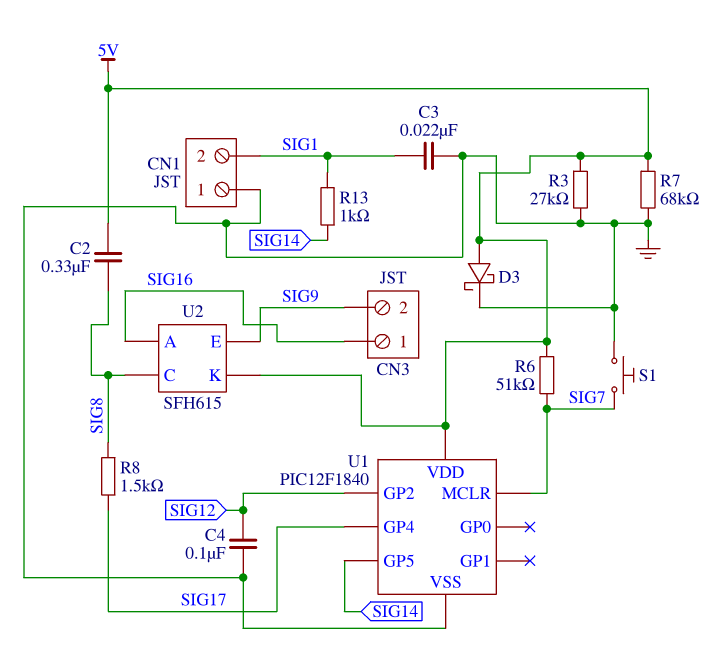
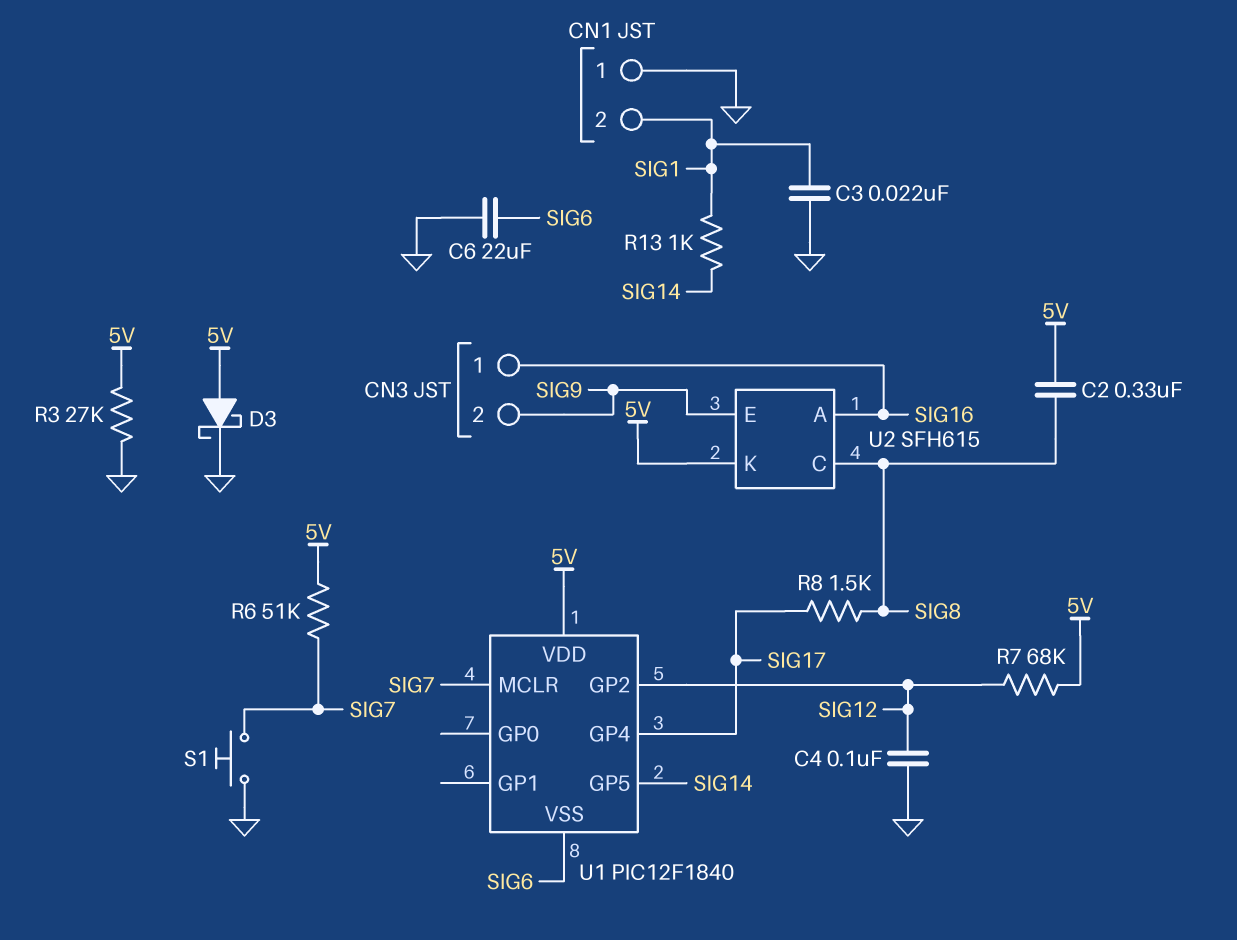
C6: none -> 22uF (GND, SIG6)
R7: 68k (5V, GND) -> 68k (5V, SIG12)
U1 pin VSS: GND -> SIG6

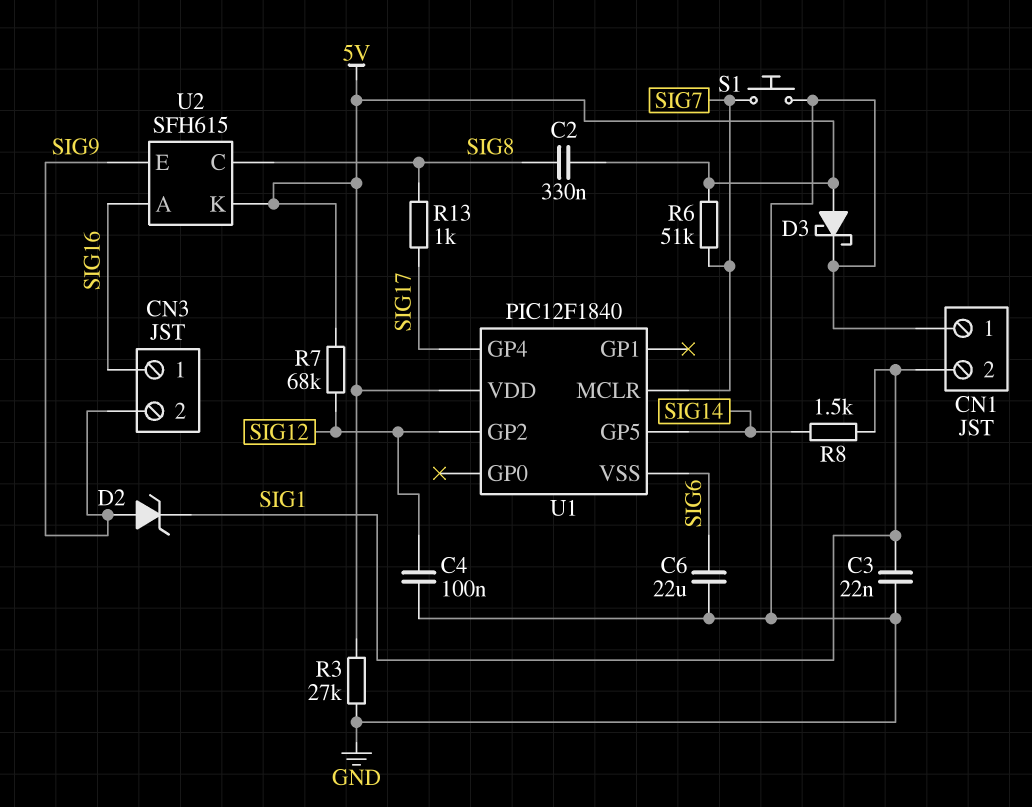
D2: none -> zener (A SIG9, K SIG1)
R8: 1.5k (SIG8, SIG17) -> 1.5k (SIG1, SIG14)
R13: 1k (SIG1, SIG14) -> 1k (SIG8, SIG17)

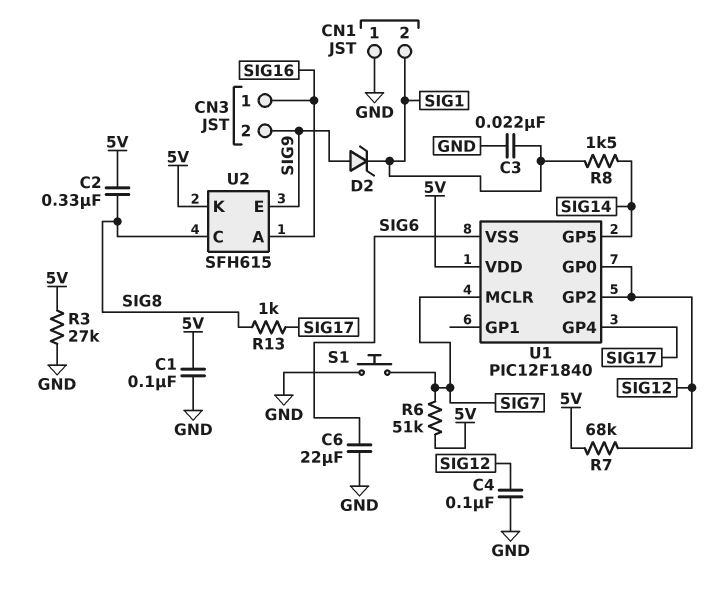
C1: none -> 100nF (5V, GND)
D3: schottky (A 5V, K GND) -> none
U1 pin GP0: none -> SIG12

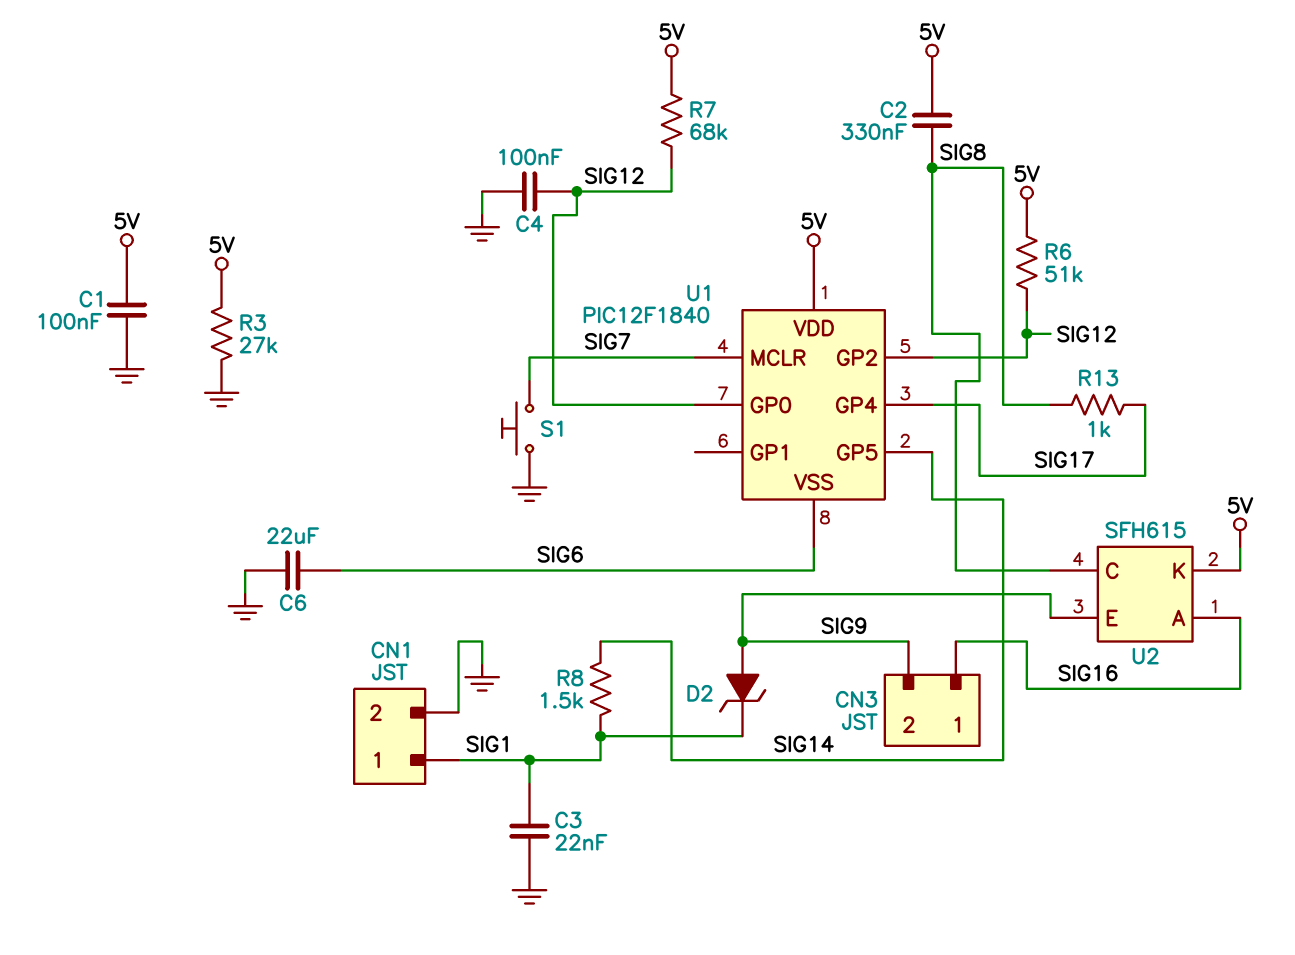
CN1 pin 1: GND -> SIG1
CN1 pin 2: SIG1 -> GND
R6: 51k (5V, SIG7) -> 51k (5V, SIG12)

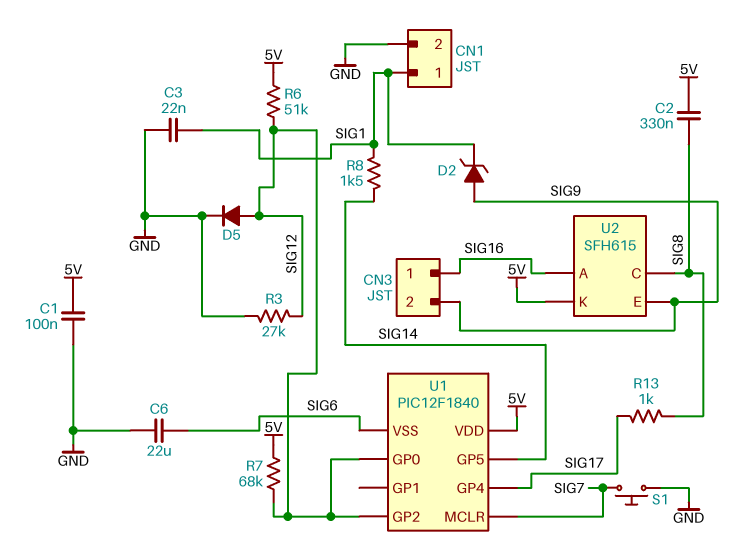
C4: 100nF (GND, SIG12) -> none
D5: none -> diode (A SIG12, K GND)
R3: 27k (5V, GND) -> 27k (GND, SIG12)

